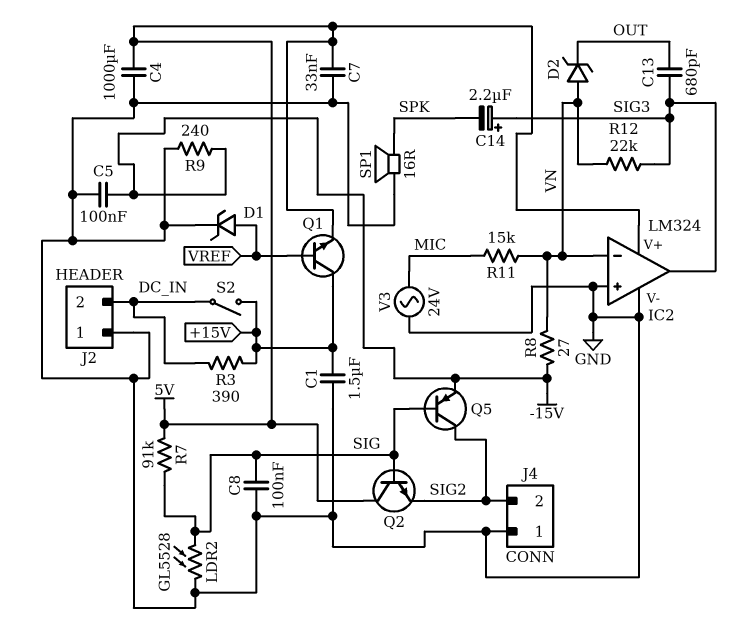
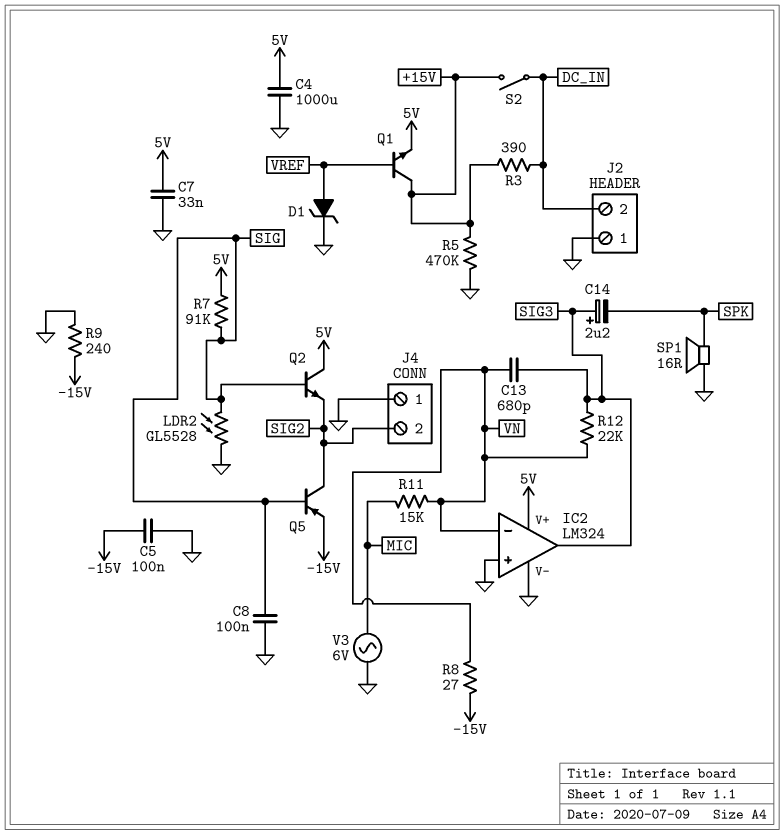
C1: 1.5uF (+15V, GND) -> none
C13: 680pF (OUT, SIG3) -> 680pF (SIG3, VN)
D2: zener (A VN, K OUT) -> none
R5: none -> 470k (+15V, GND)
V3: AC 24V (GND, MIC) -> AC 6V (GND, MIC)

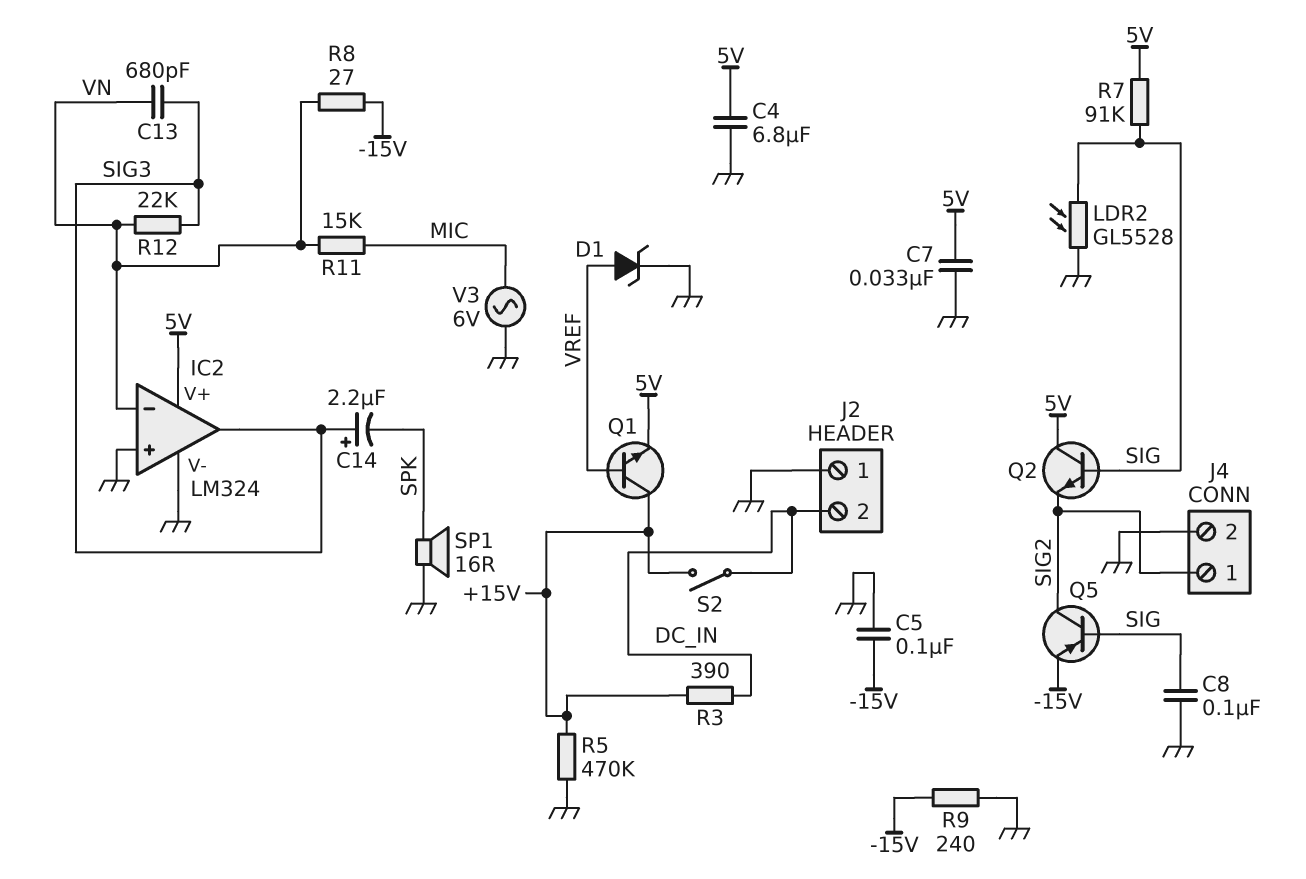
C4: 1000uF (5V, GND) -> 6.8uF (5V, GND)
J4 pin 1: GND -> SIG2
J4 pin 2: SIG2 -> GND

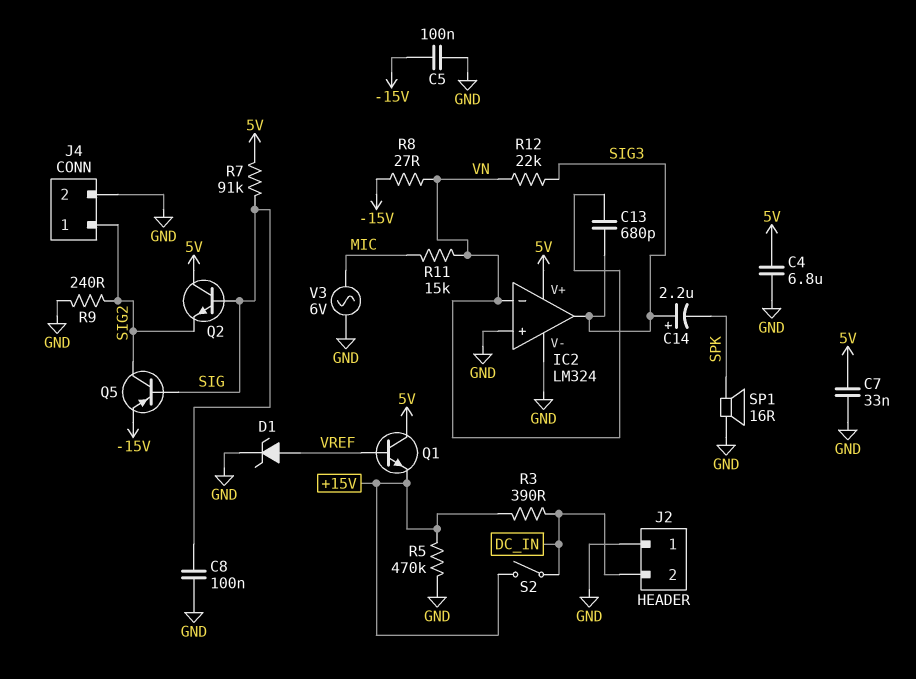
LDR2: GL5528 (GND, SIG) -> none
Q1: NPN (B VREF, C +15V, E 5V) -> NPN (B VREF, C 5V, E +15V)
R9: 240 (-15V, GND) -> 240 (GND, SIG2)

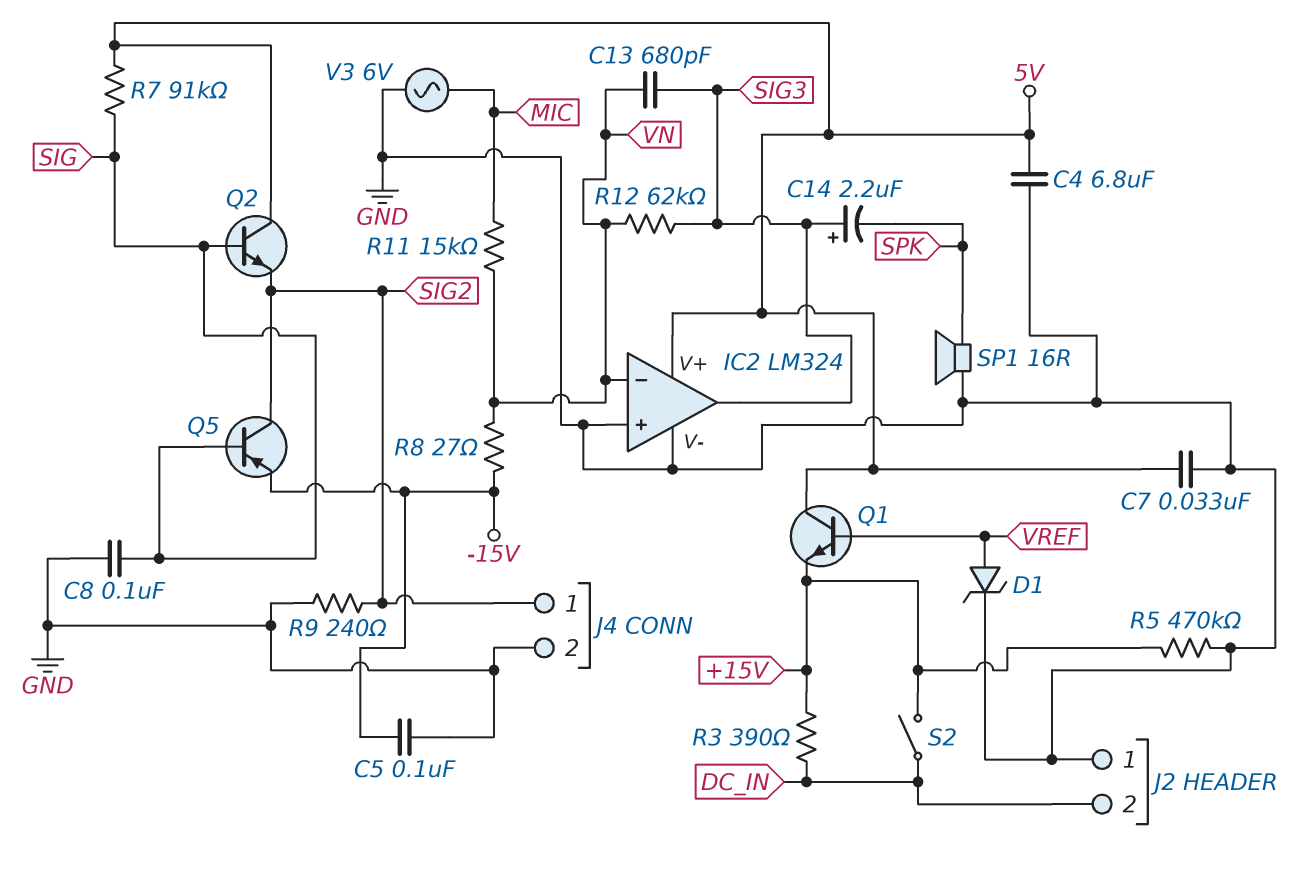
R12: 22k (SIG3, VN) -> 62k (SIG3, VN)

